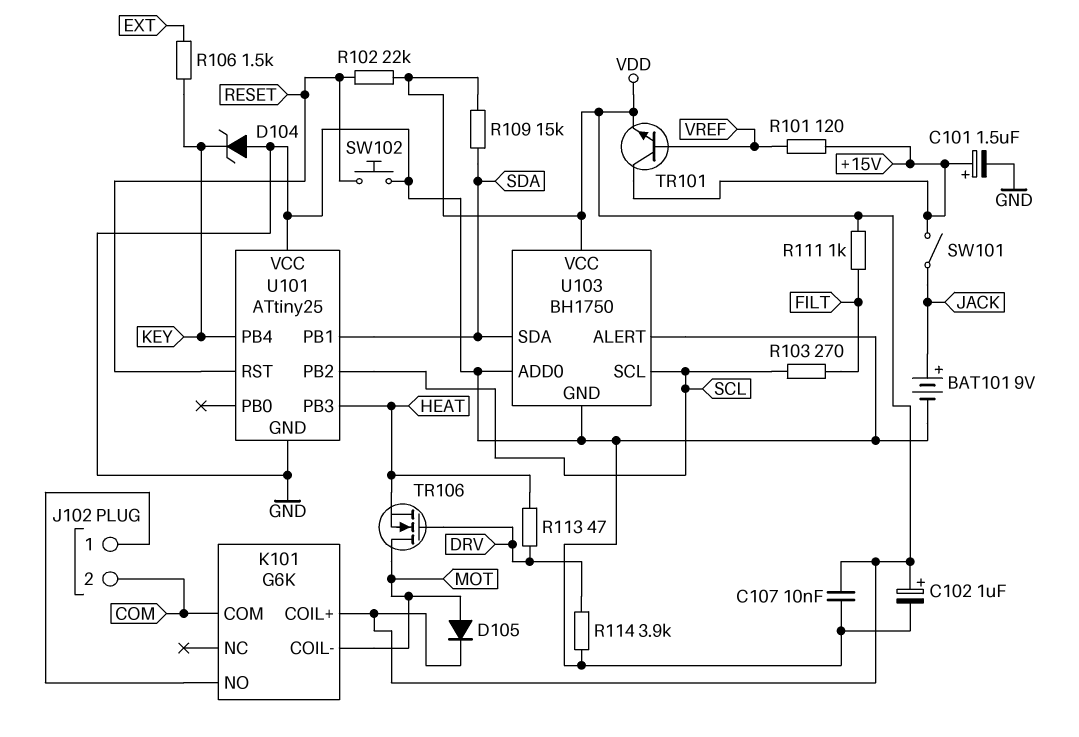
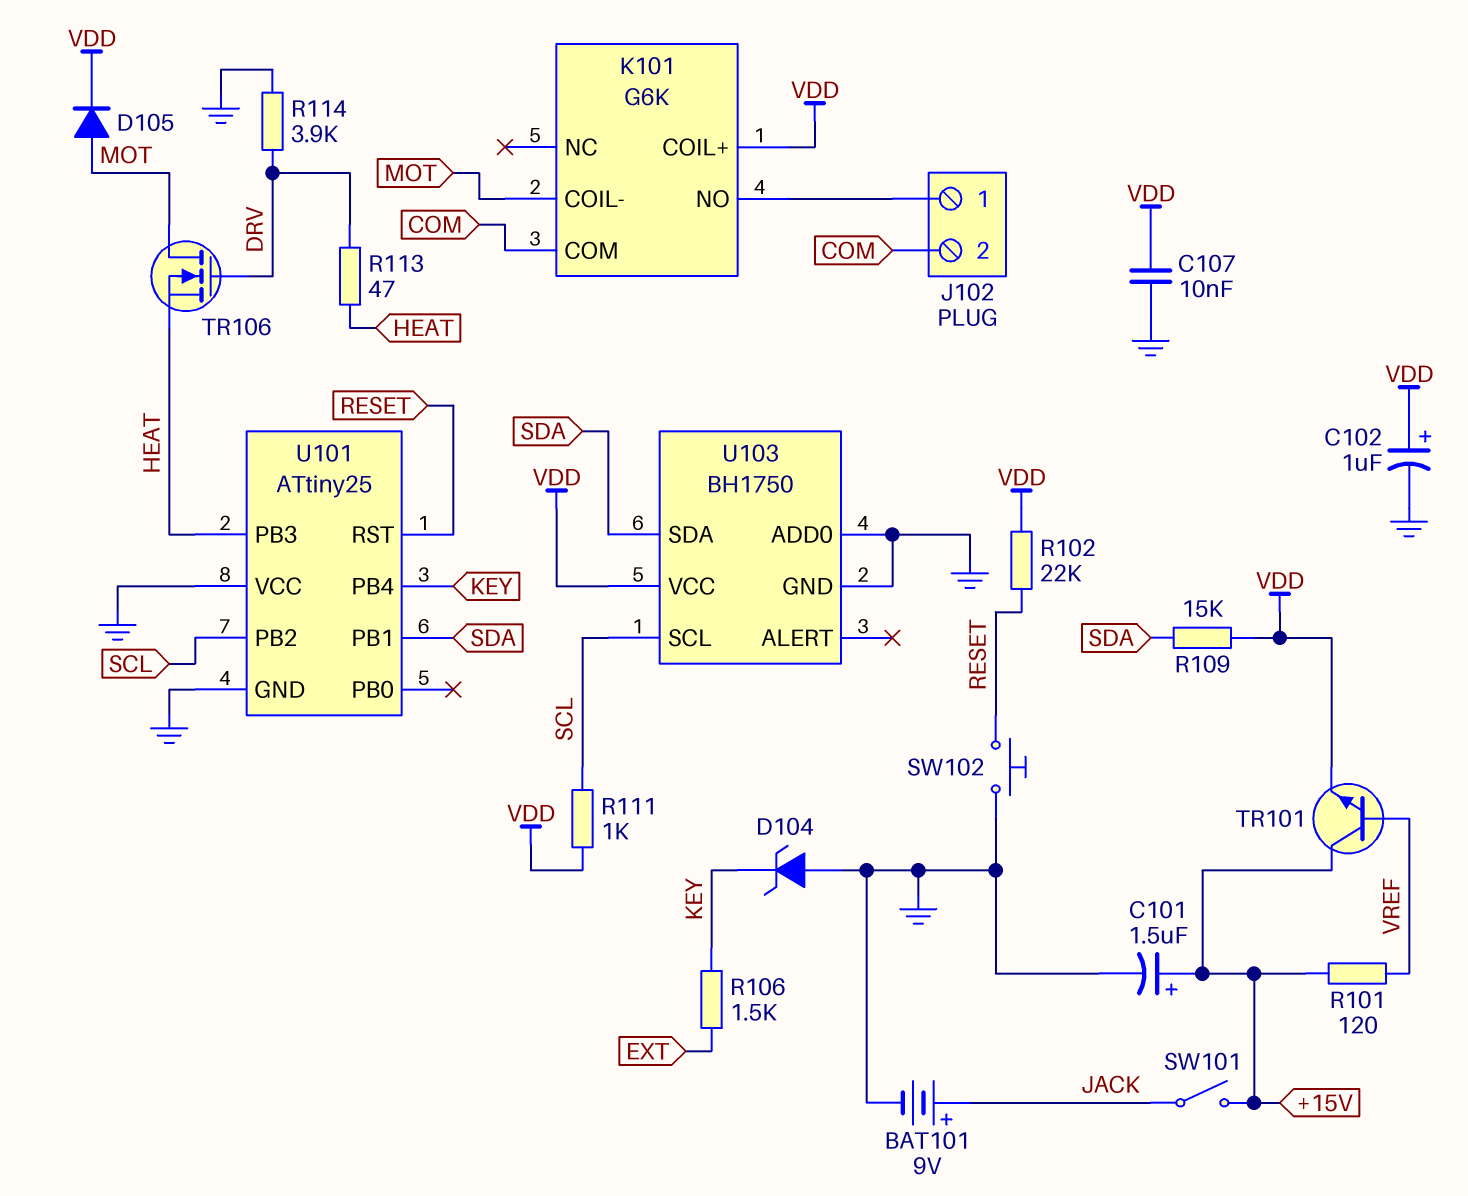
R103: 270 (FILT, SCL) -> none
R111: 1k (FILT, VDD) -> 1k (SCL, VDD)
U103 pin ALERT: GND -> none

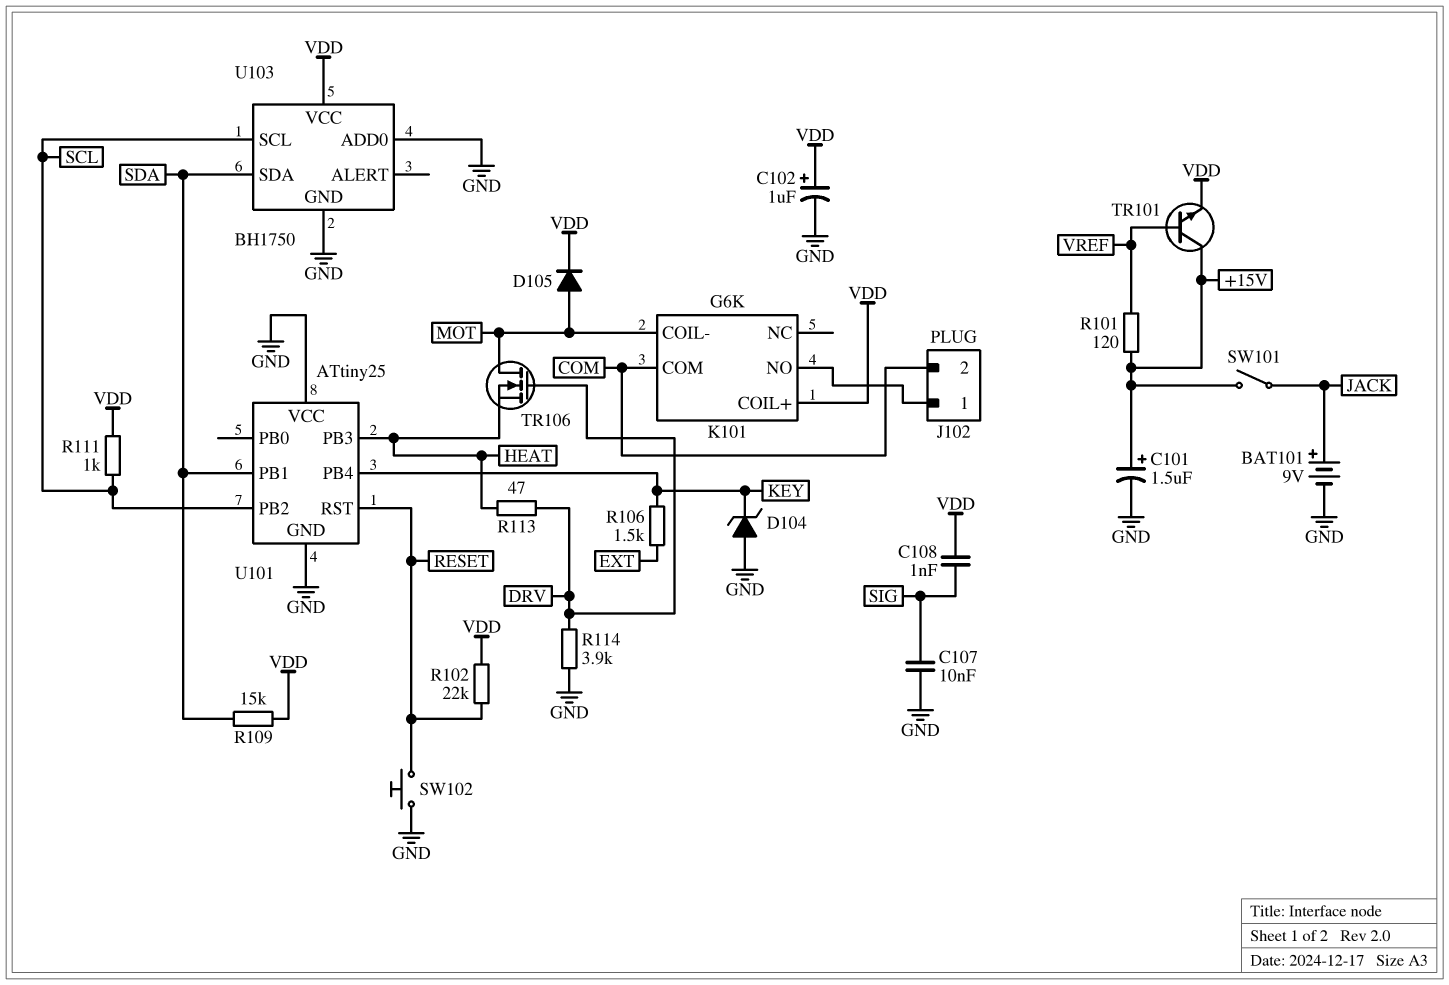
C107: 10nF (GND, VDD) -> 10nF (GND, SIG)
C108: none -> 1nF (SIG, VDD)

